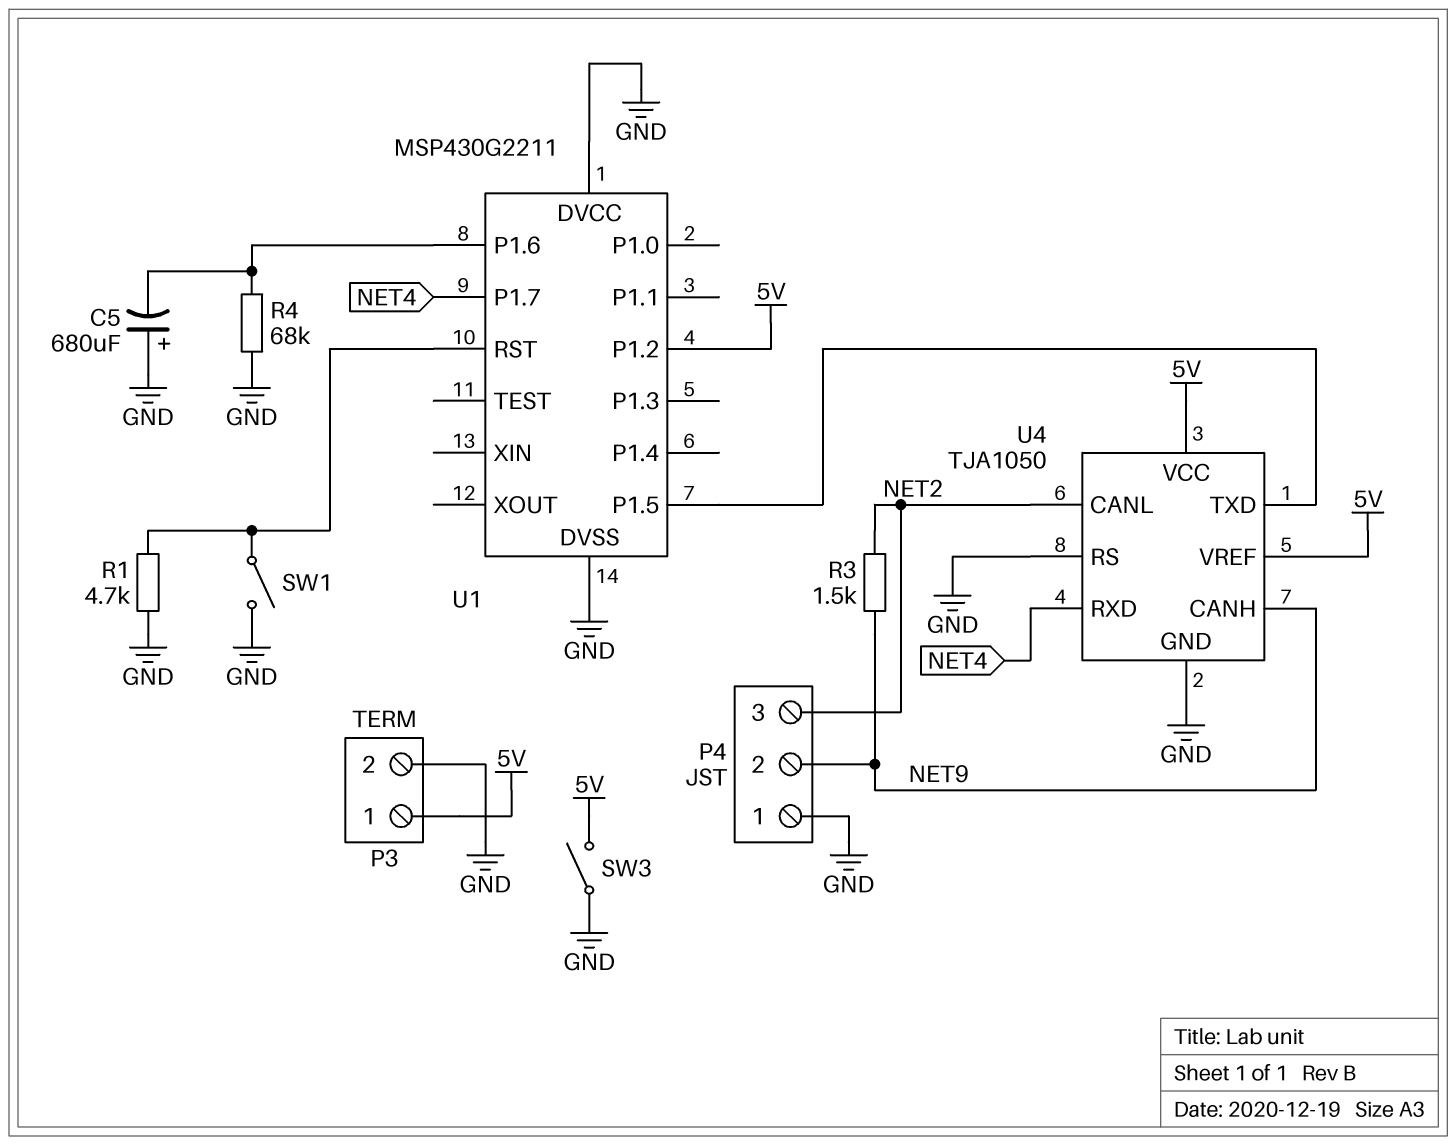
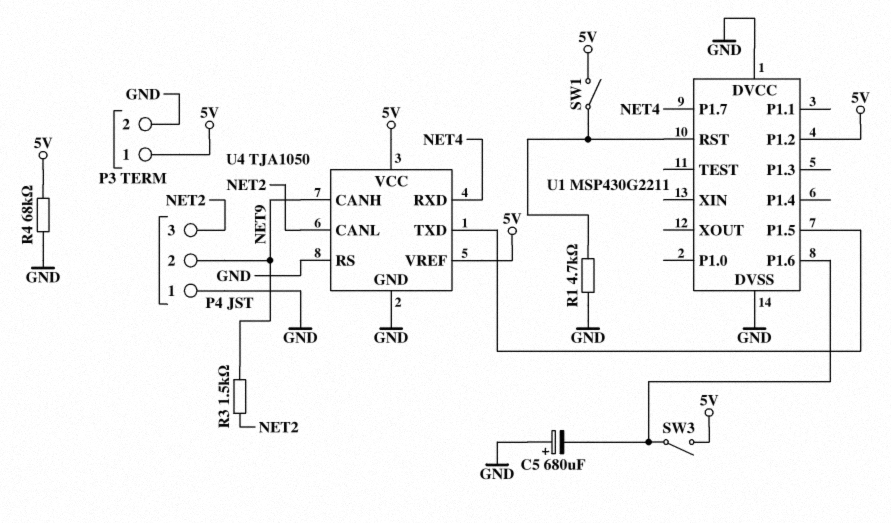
R4: 68k (GND, U1/P1.6) -> 68k (5V, GND)
SW1: switch (GND, U1/RST) -> switch (5V, U1/RST)
SW3: switch (5V, GND) -> switch (5V, U1/P1.6)

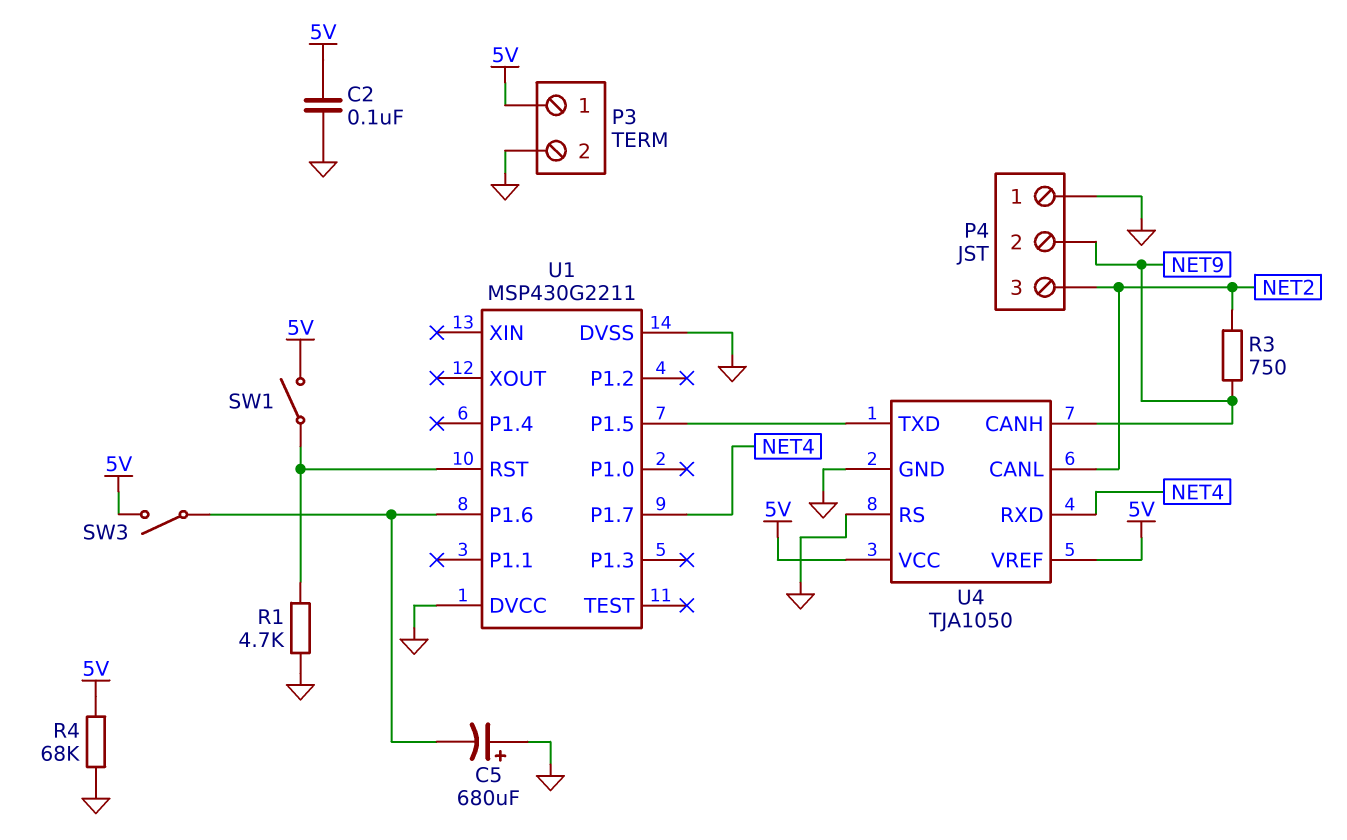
C2: none -> 100nF (5V, GND)
R3: 1.5k (NET2, NET9) -> 750 (NET2, NET9)
U1 pin P1.2: 5V -> none

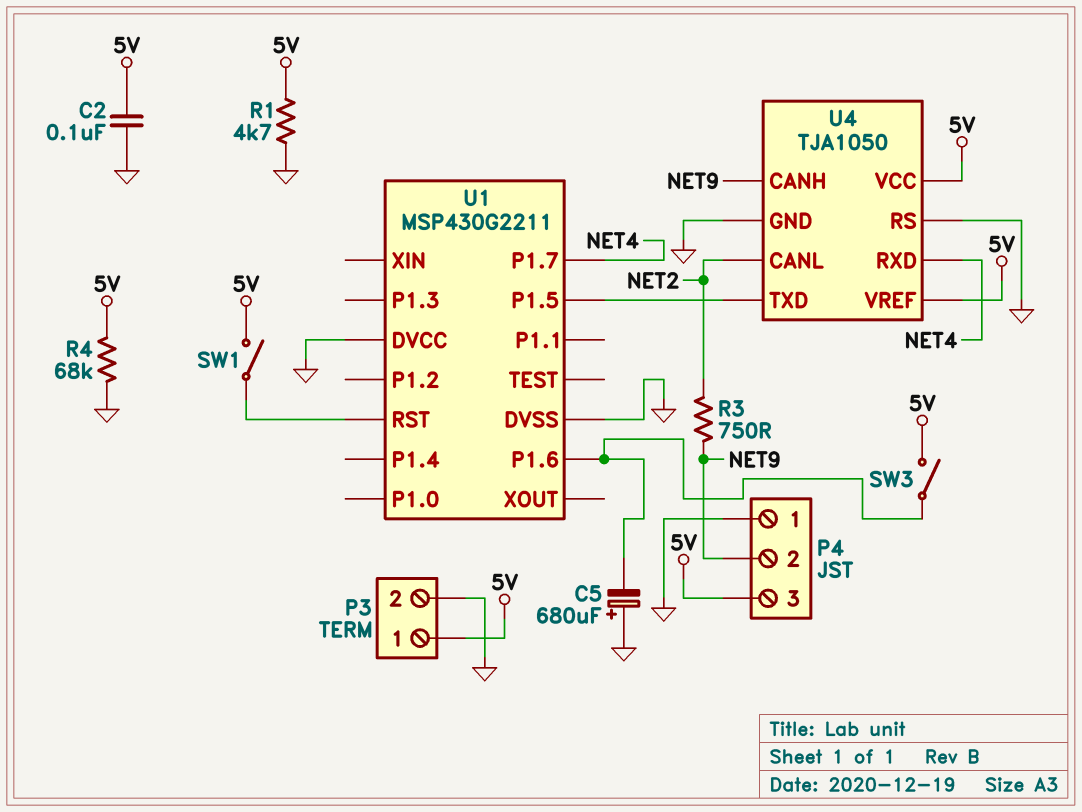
P4 pin 3: NET2 -> 5V
R1: 4.7k (GND, U1/RST) -> 4.7k (5V, GND)

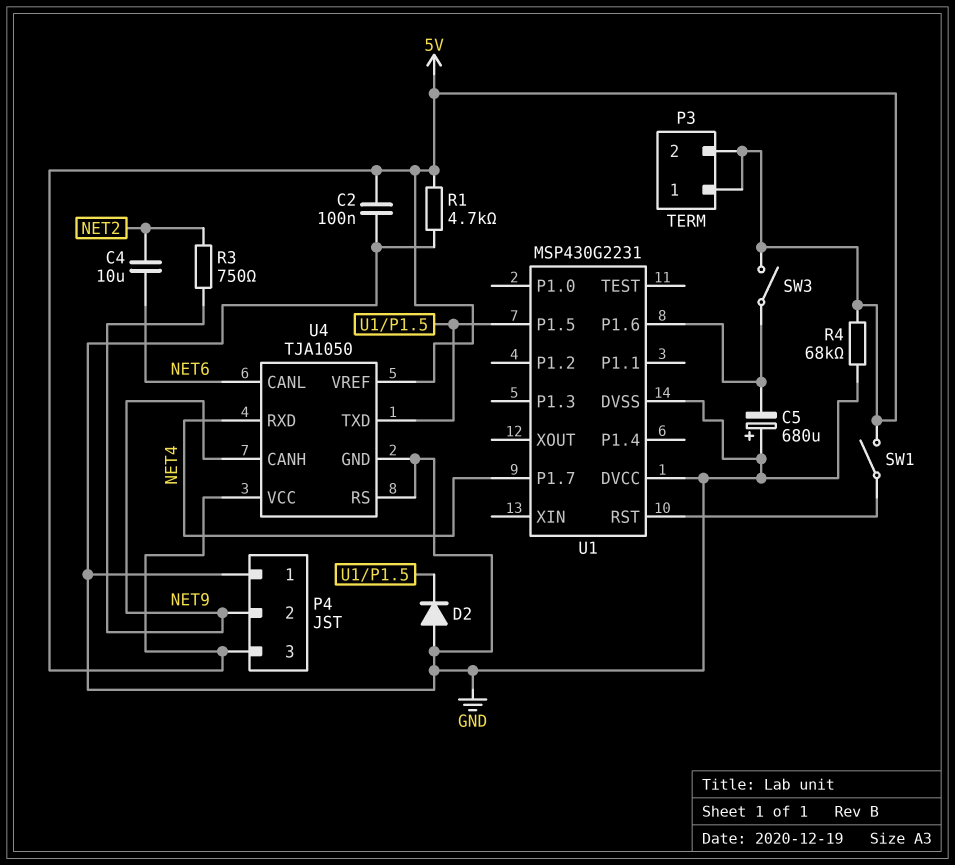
C4: none -> 10uF (NET2, NET6)
D2: none -> diode (A GND, K U1/P1.5)
P3 pin 2: GND -> 5V
U1: MSP430G2211 -> MSP430G2231
U4 pin CANL: NET2 -> NET6

